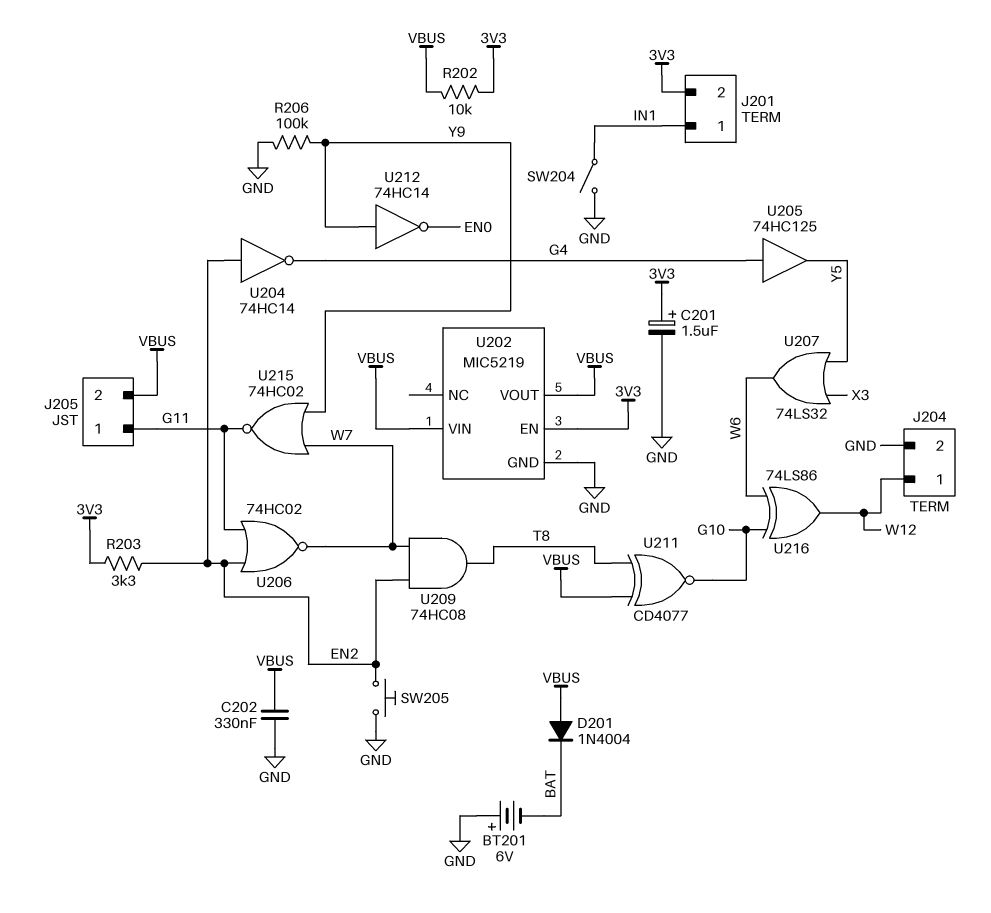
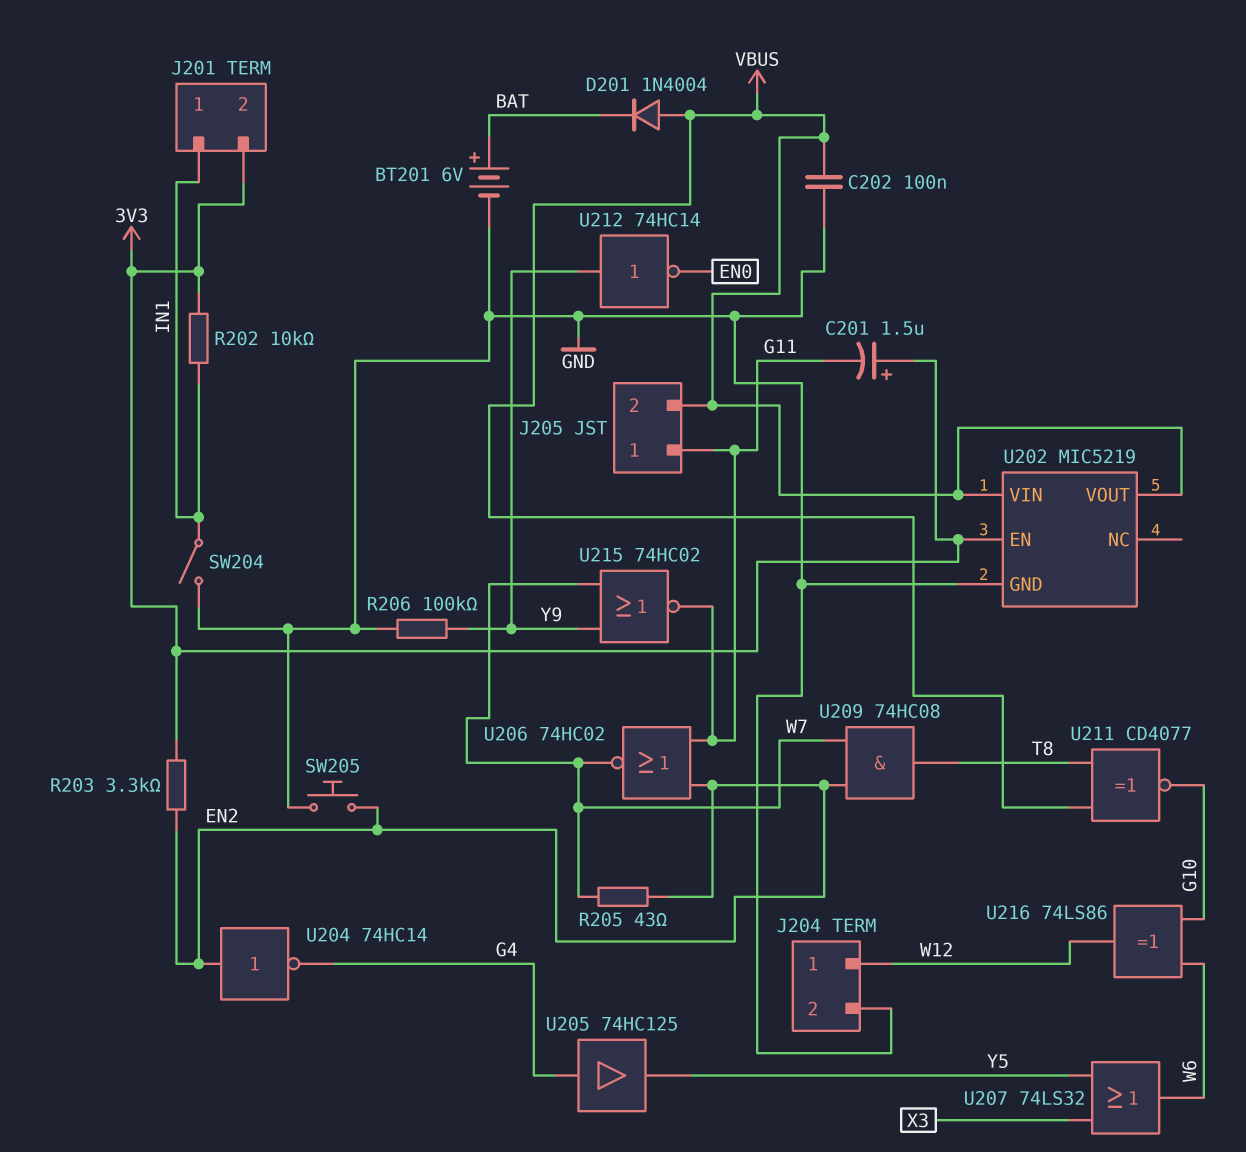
BT201: 6V (plus GND, minus BAT) -> 6V (plus BAT, minus GND)
C201: 1.5uF (plus 3V3, minus GND) -> 1.5uF (plus 3V3, minus G11)
C202: 330nF (GND, VBUS) -> 100nF (GND, VBUS)
R202: 10k (3V3, VBUS) -> 10k (3V3, IN1)
R205: none -> 43 (EN2, W7)

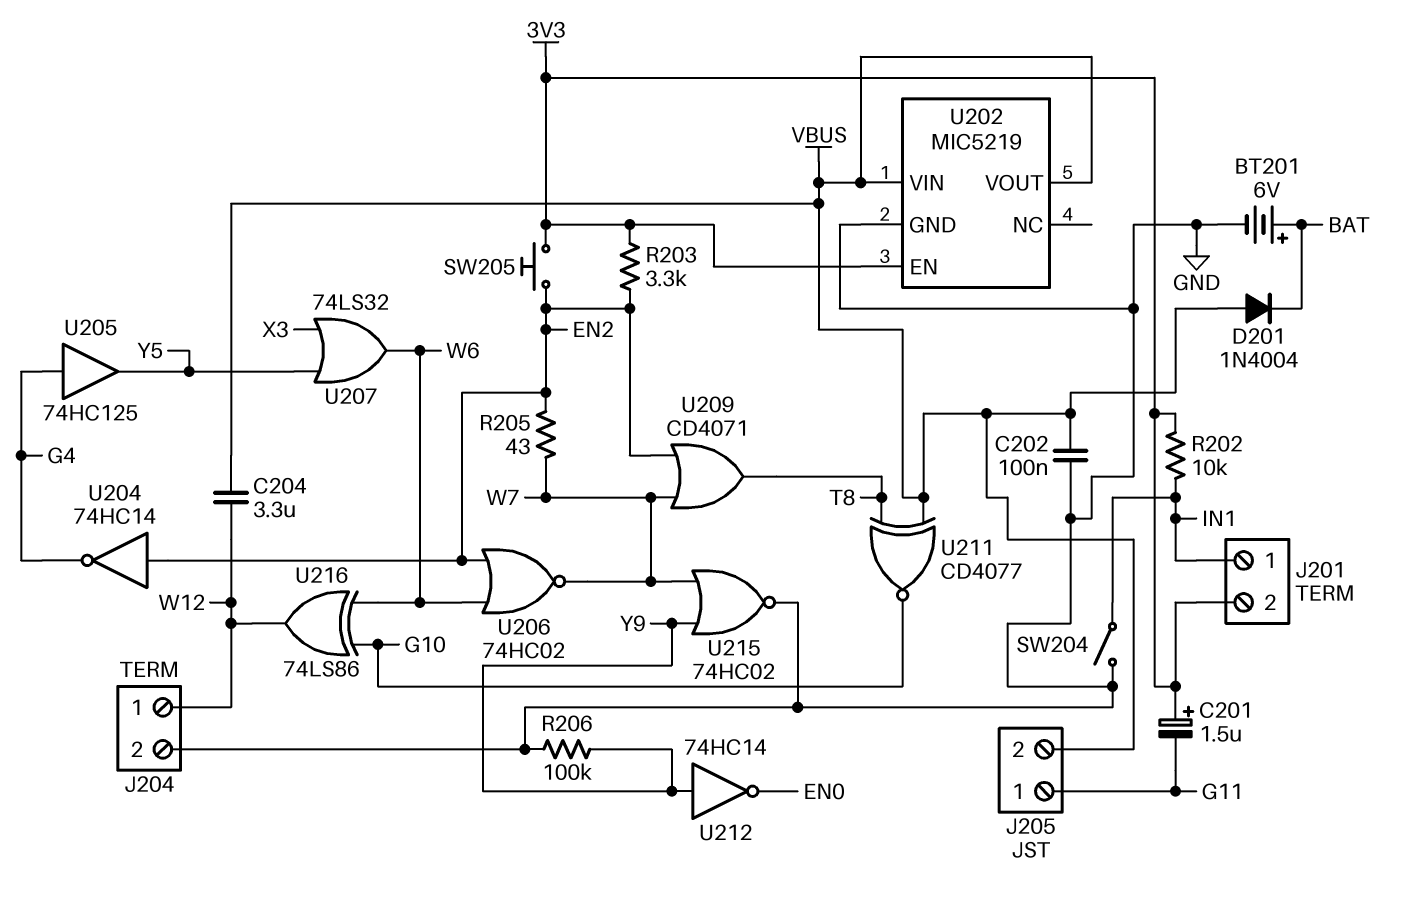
C204: none -> 3.3uF (VBUS, W12)
SW205: button (EN2, GND) -> button (3V3, EN2)
U206: NOR 74HC02 (in EN2, in G11, out W7) -> NOR 74HC02 (in EN2, in W6, out W7)
U209: AND 74HC08 (in EN2, in W7, out T8) -> OR CD4071 (in EN2, in W7, out T8)
U215: NOR 74HC02 (in W7, in Y9, out G11) -> NOR 74HC02 (in W7, in Y9, out GND)

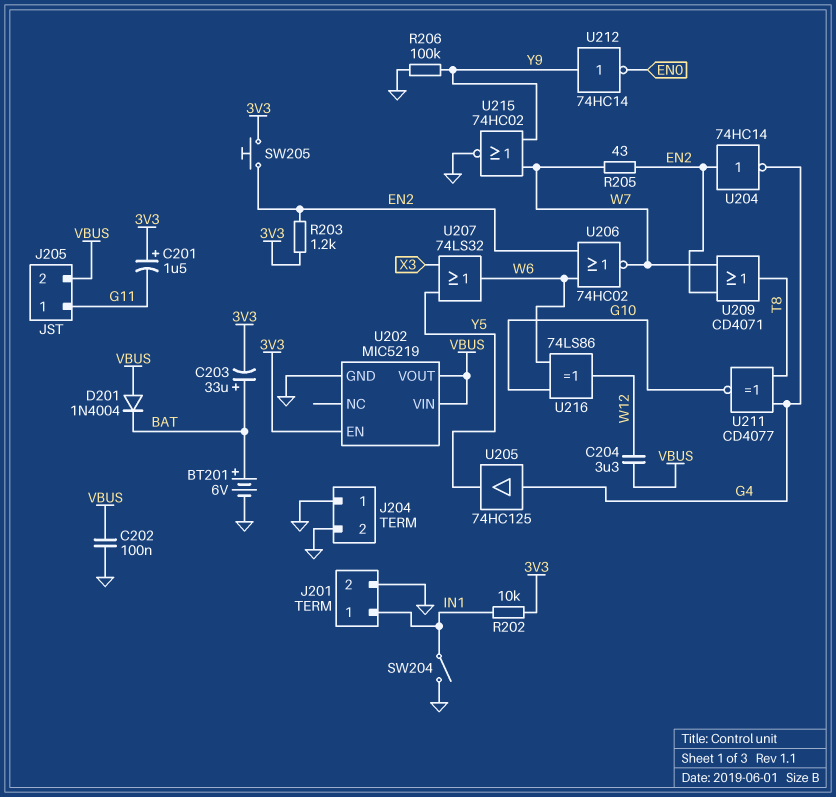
C203: none -> 33uF (plus BAT, minus 3V3)
J201 pin 2: 3V3 -> GND
J204 pin 1: W12 -> GND
R203: 3.3k (3V3, EN2) -> 1.2k (3V3, EN2)
U211: XNOR CD4077 (in T8, in VBUS, out G10) -> XNOR CD4077 (in G4, in T8, out G10)

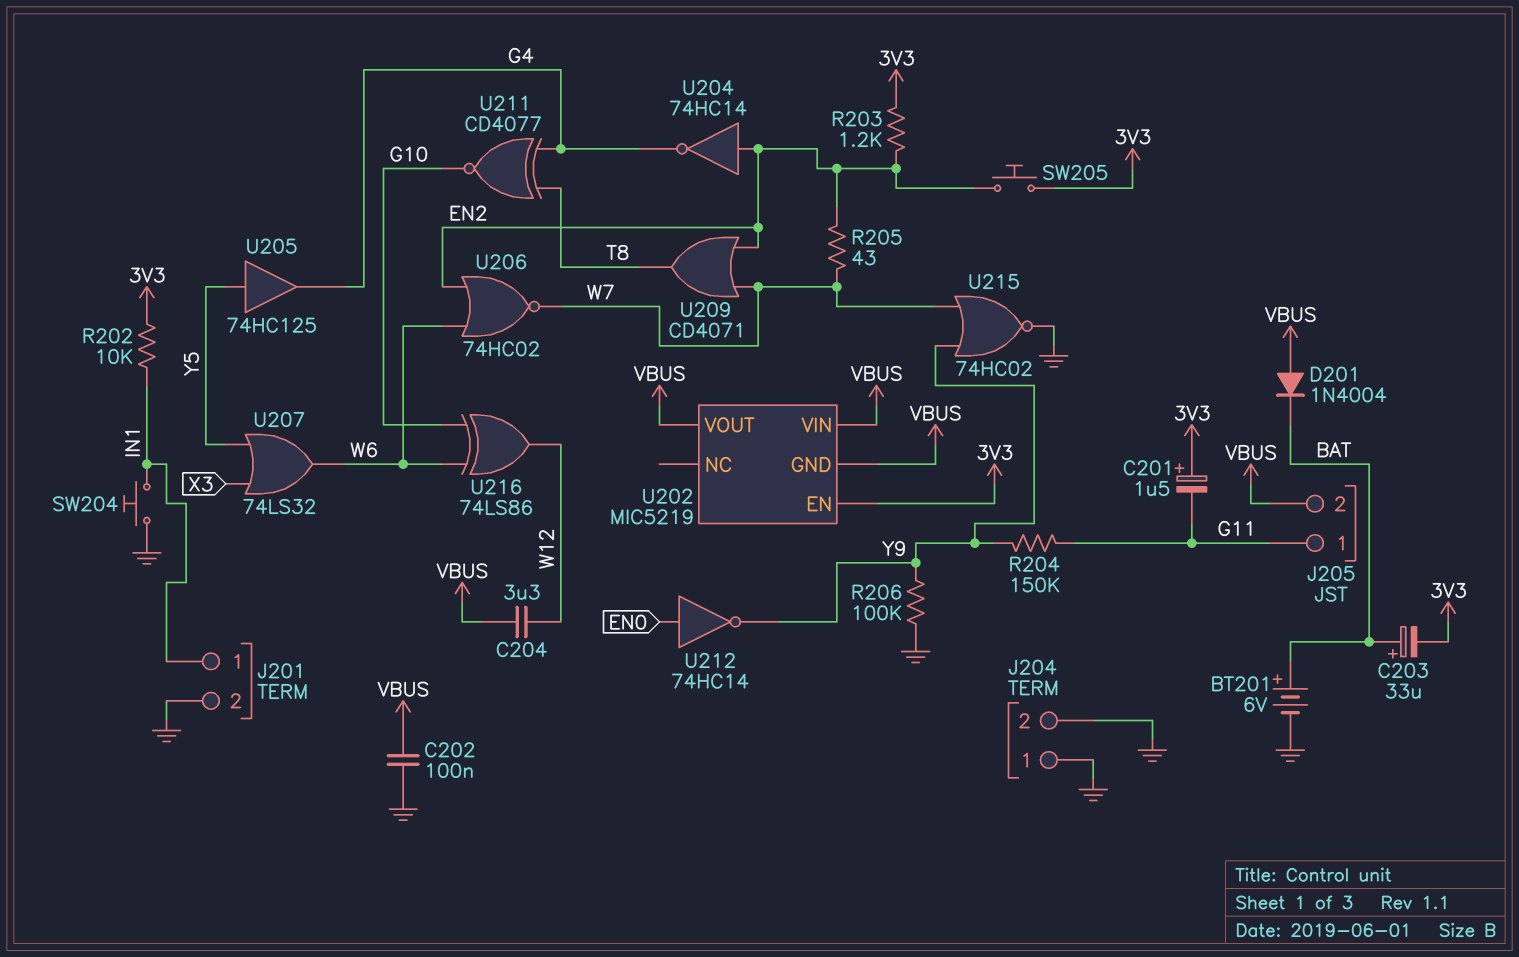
R204: none -> 150k (G11, Y9)
SW204: switch (GND, IN1) -> button (GND, IN1)
U202 pin GND: GND -> VBUS
U205: buffer 74HC125 (in G4, out Y5) -> buffer 74HC125 (in Y5, out G4)
U212: NOT 74HC14 (in Y9, out EN0) -> NOT 74HC14 (in EN0, out Y9)

